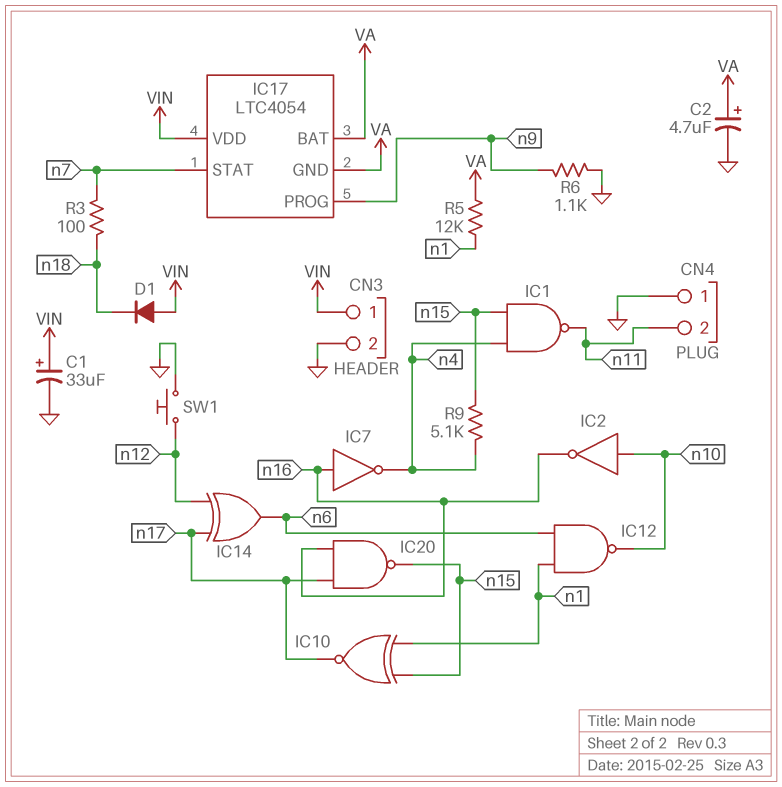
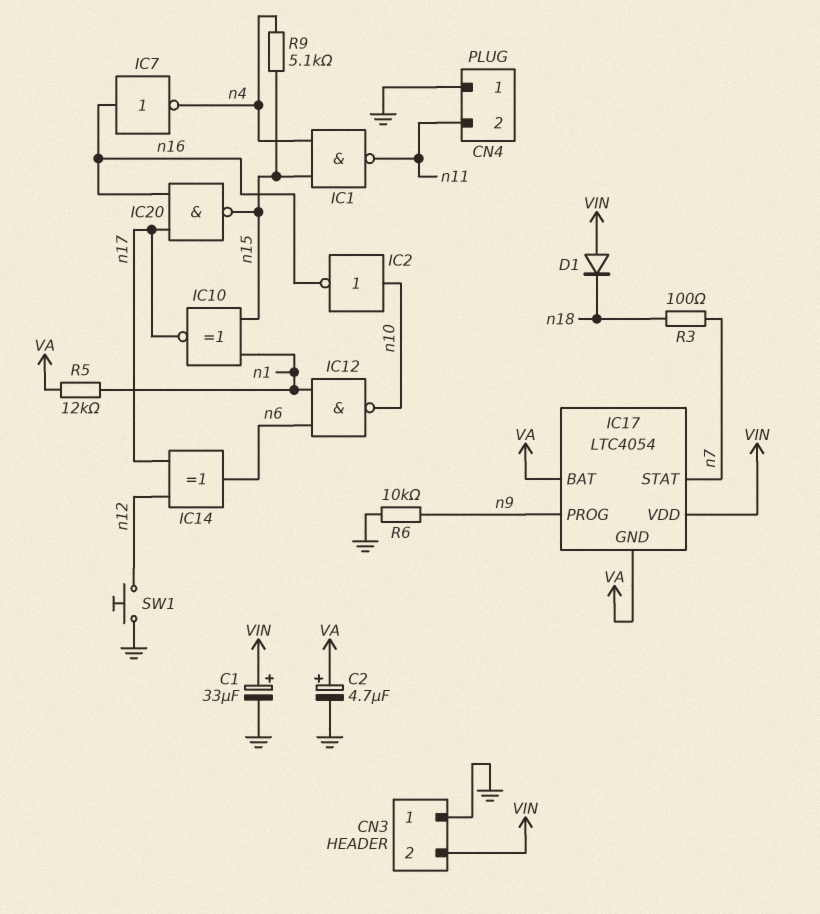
CN3 pin 1: VIN -> GND
CN3 pin 2: GND -> VIN
R6: 1.1k (GND, n9) -> 10k (GND, n9)

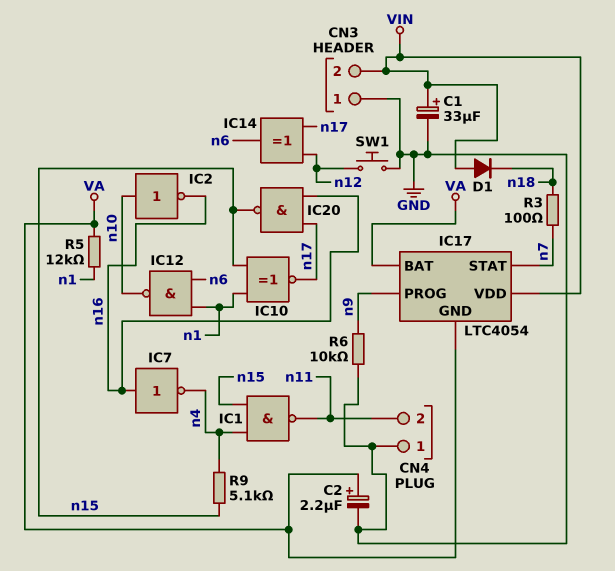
C2: 4.7uF (plus VA, minus GND) -> 2.2uF (plus VA, minus GND)

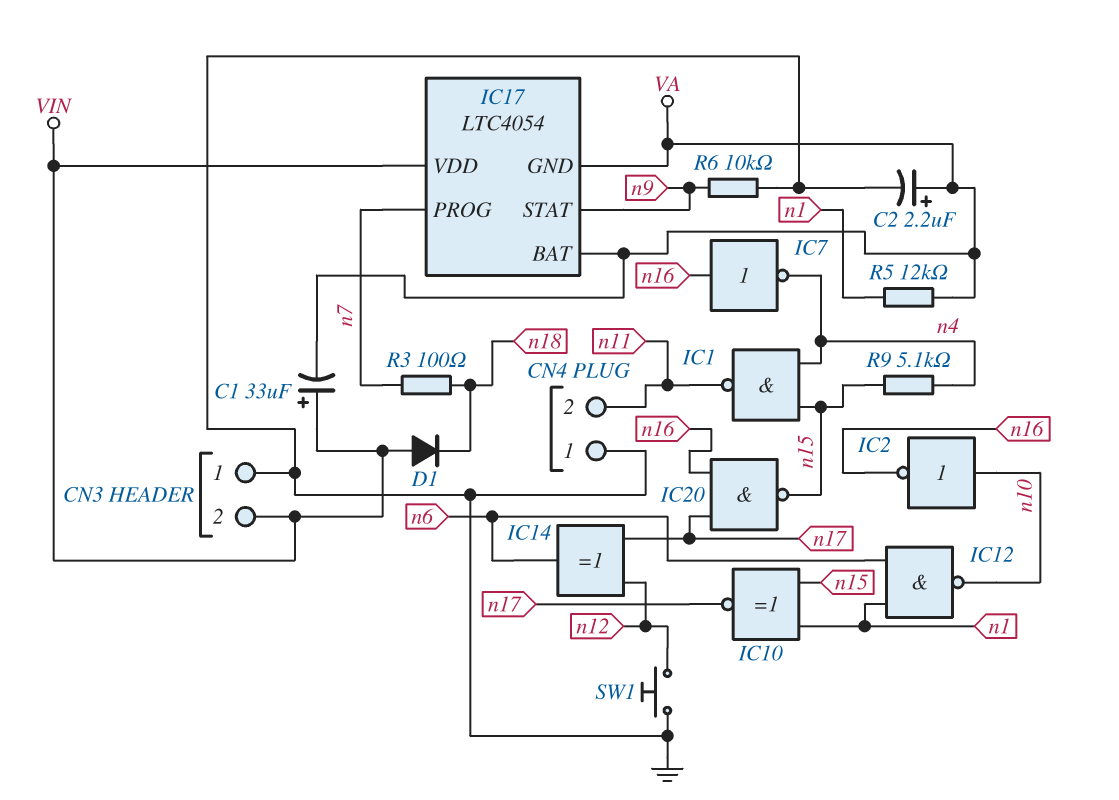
C1: 33uF (plus VIN, minus GND) -> 33uF (plus VIN, minus VA)
IC17 pin PROG: n9 -> n7
IC17 pin STAT: n7 -> n9

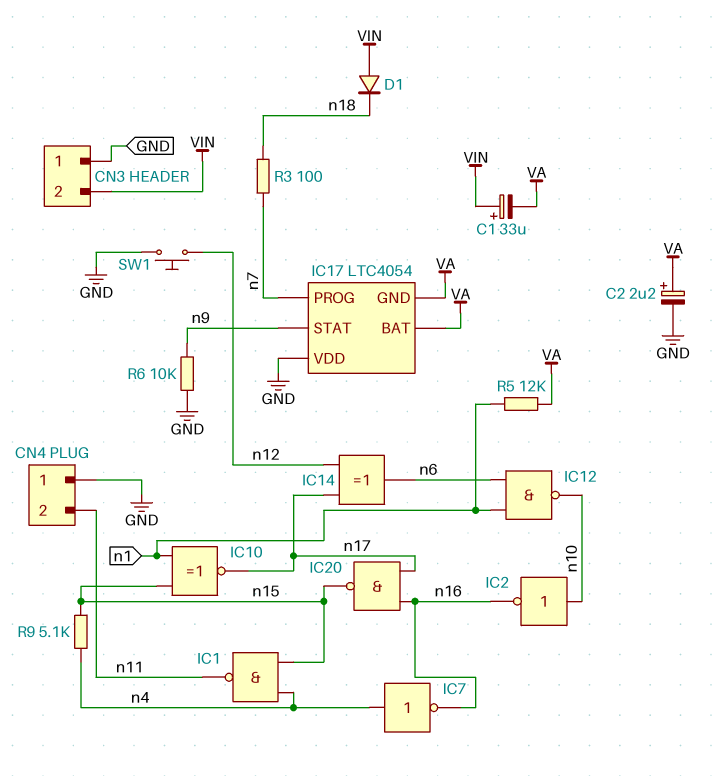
IC7: NOT (in n16, out n4) -> NOT (in n4, out n16)
IC17 pin VDD: VIN -> GND

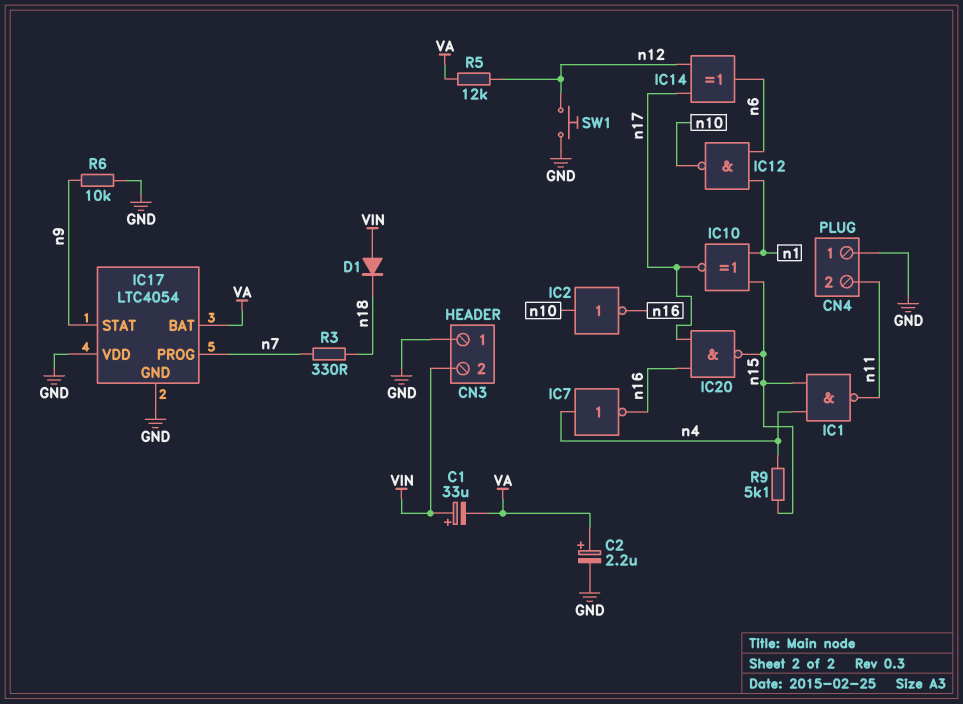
IC17 pin GND: VA -> GND
R3: 100 (n7, n18) -> 330 (n7, n18)
R5: 12k (VA, n1) -> 12k (VA, n12)

